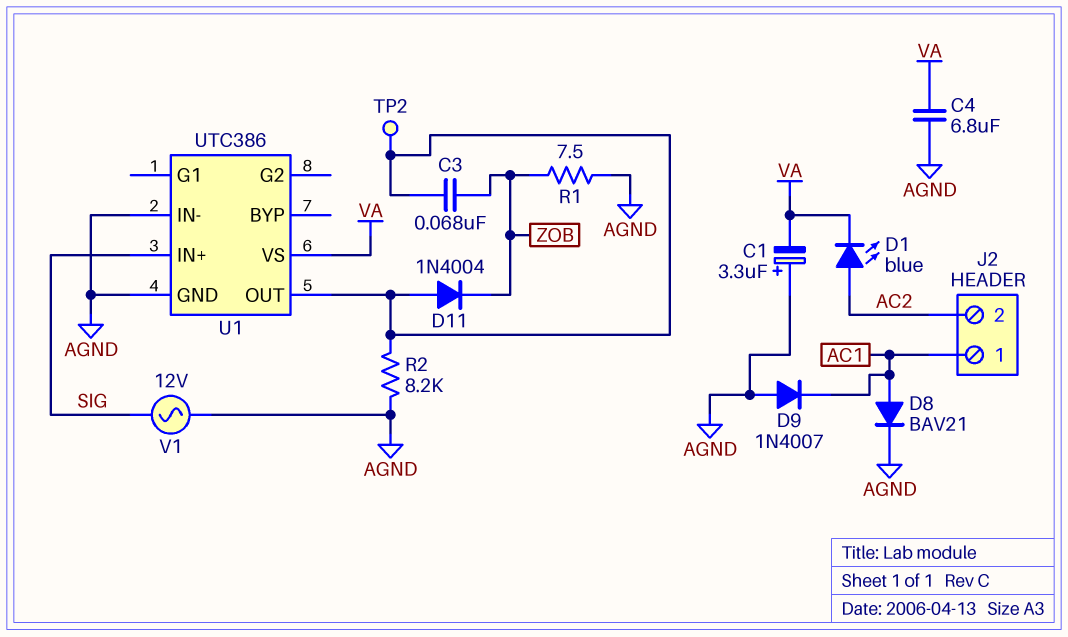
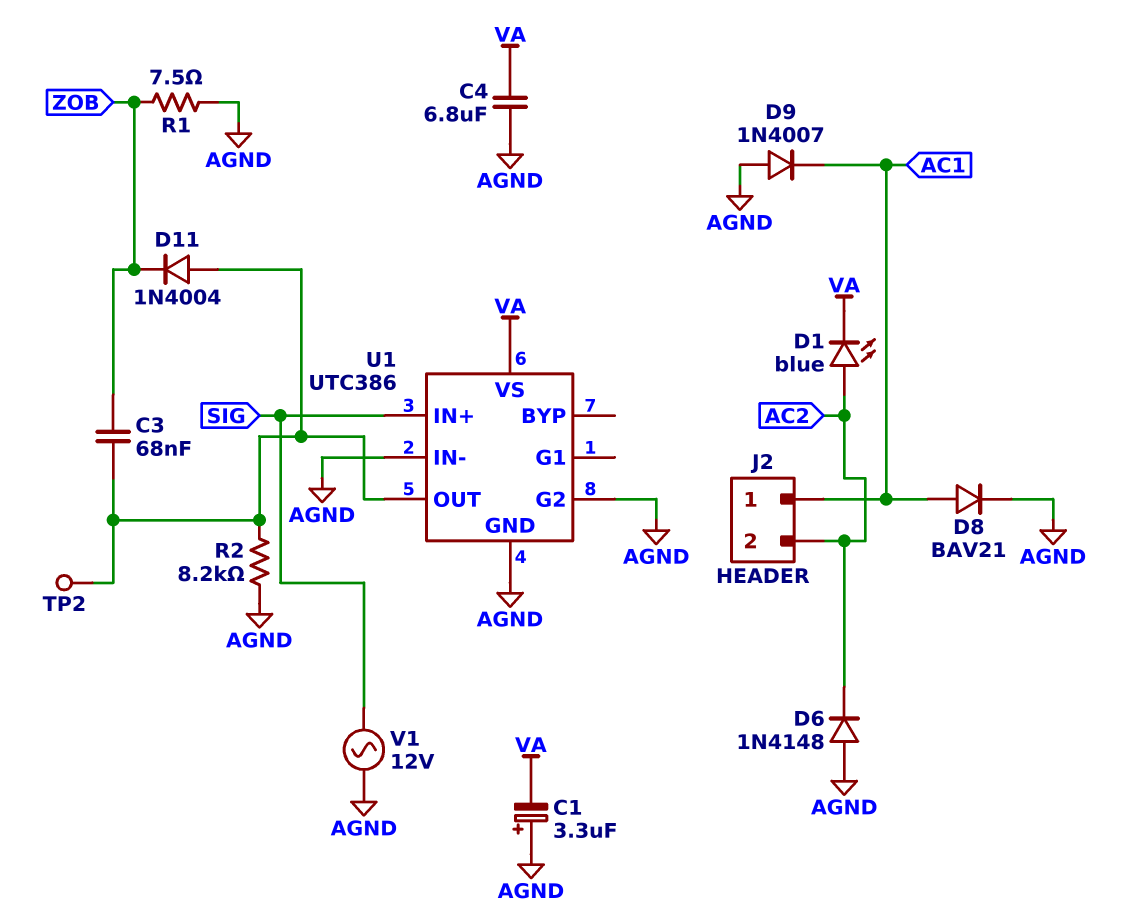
D6: none -> diode 1N4148 (A AGND, K AC2)
U1 pin G2: none -> AGND

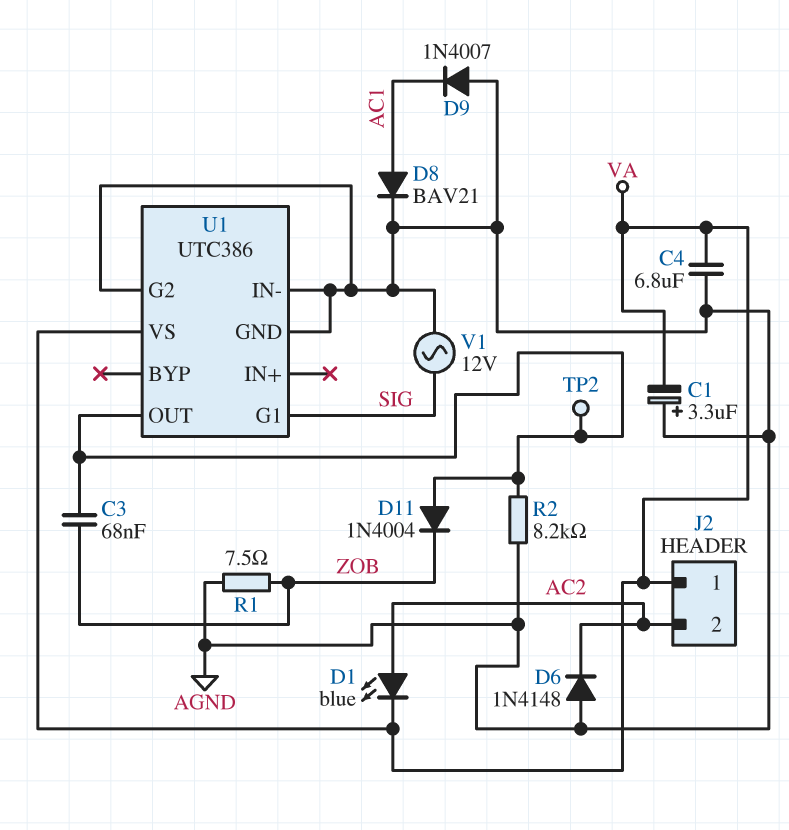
J2 pin 1: AC1 -> VA
U1 pin G1: none -> SIG
U1 pin IN+: SIG -> none

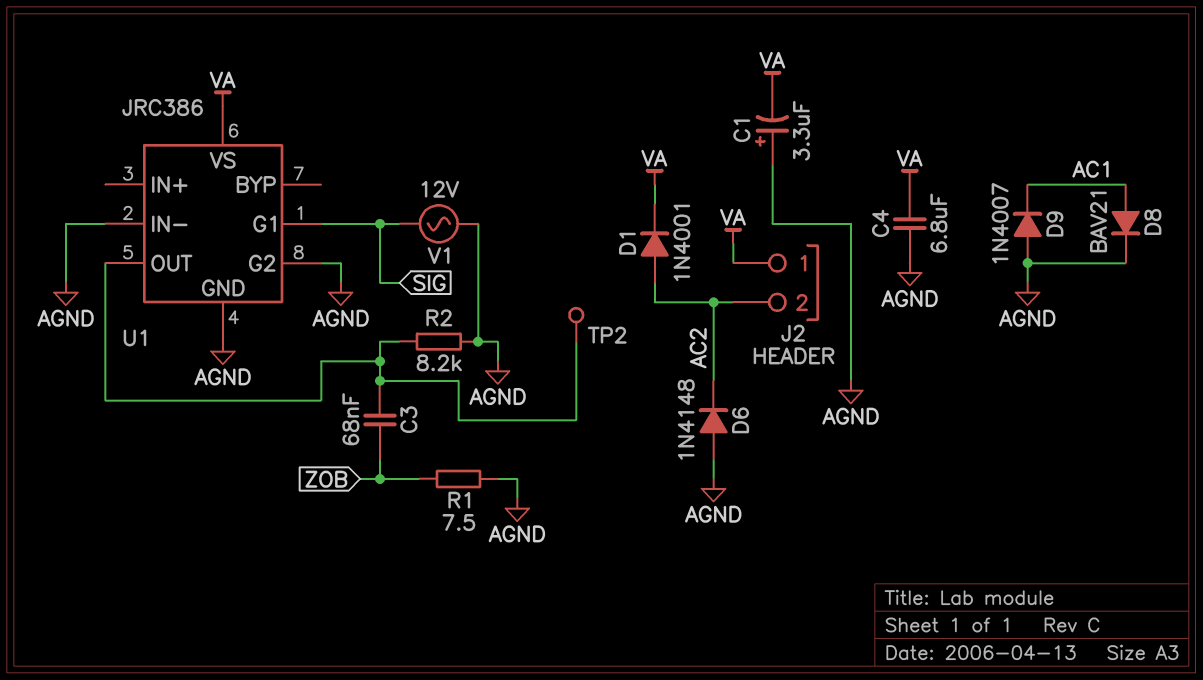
D1: LED blue (A AC2, K VA) -> diode 1N4001 (A AC2, K VA)
D11: diode 1N4004 (A U1/OUT, K ZOB) -> none
U1: UTC386 -> JRC386

